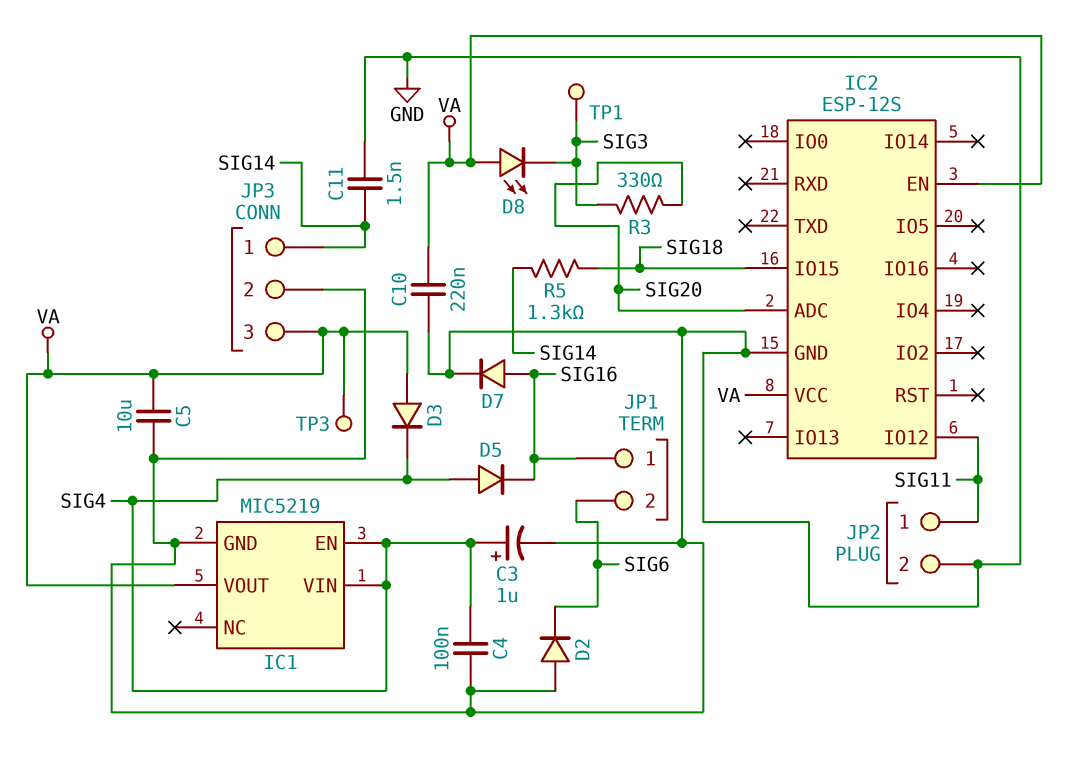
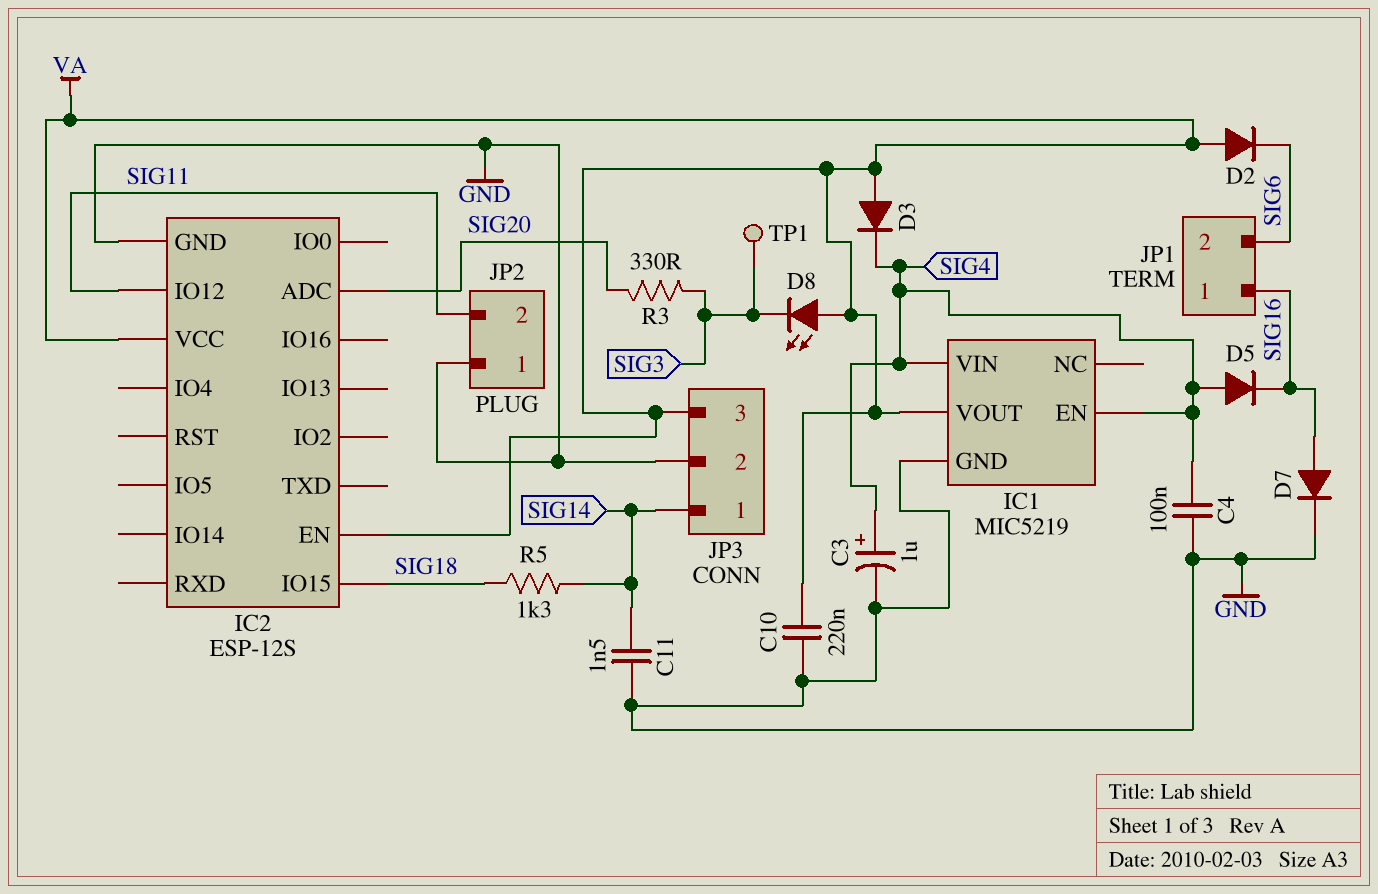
C5: 10uF (GND, VA) -> none
D2: diode (A GND, K SIG6) -> diode (A VA, K SIG6)
JP2 pin 1: SIG11 -> GND
JP2 pin 2: GND -> SIG11
TP3: test point (VA) -> none

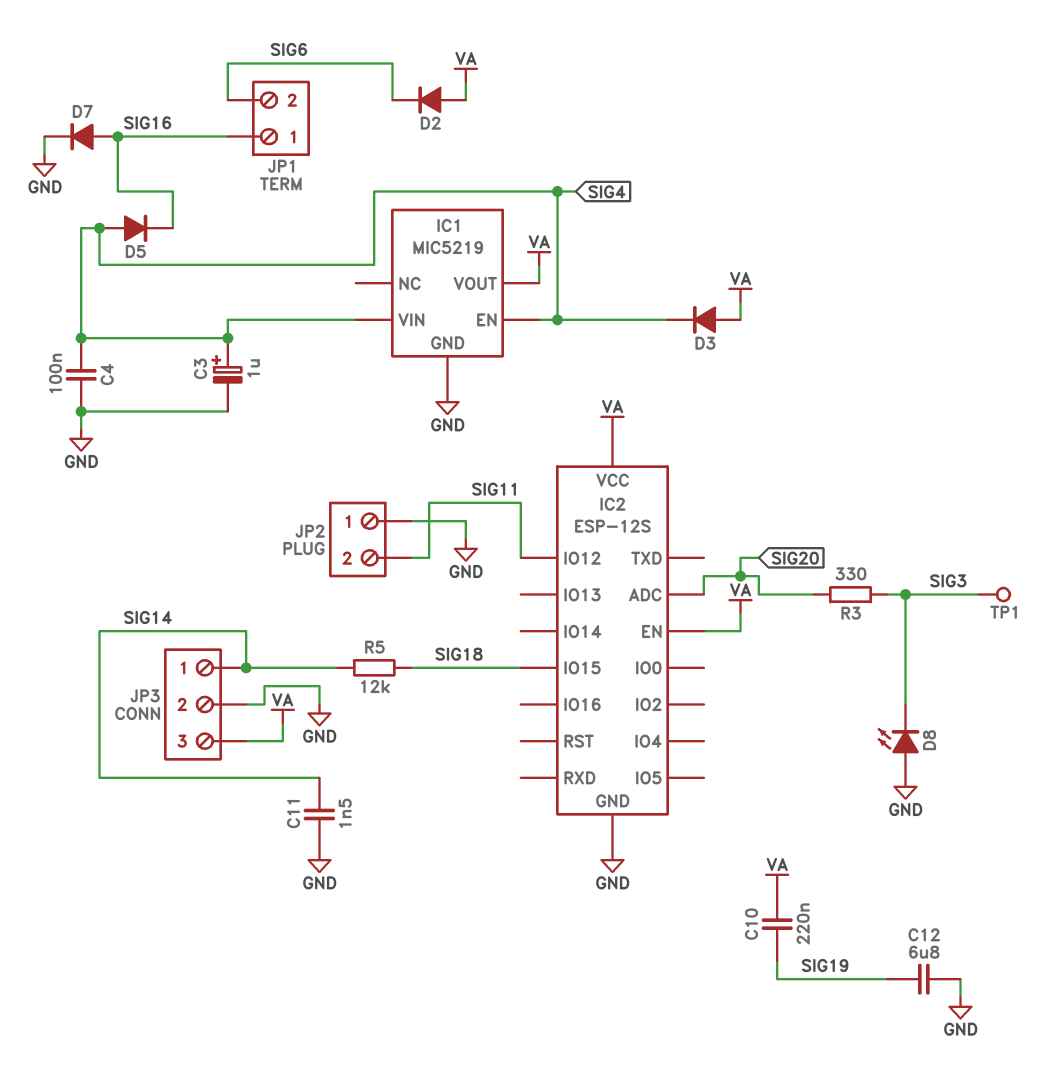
C10: 220nF (GND, VA) -> 220nF (SIG19, VA)
C12: none -> 6.8uF (GND, SIG19)
D8: LED (A VA, K SIG3) -> LED (A GND, K SIG3)
R5: 1.3k (SIG14, SIG18) -> 12k (SIG14, SIG18)

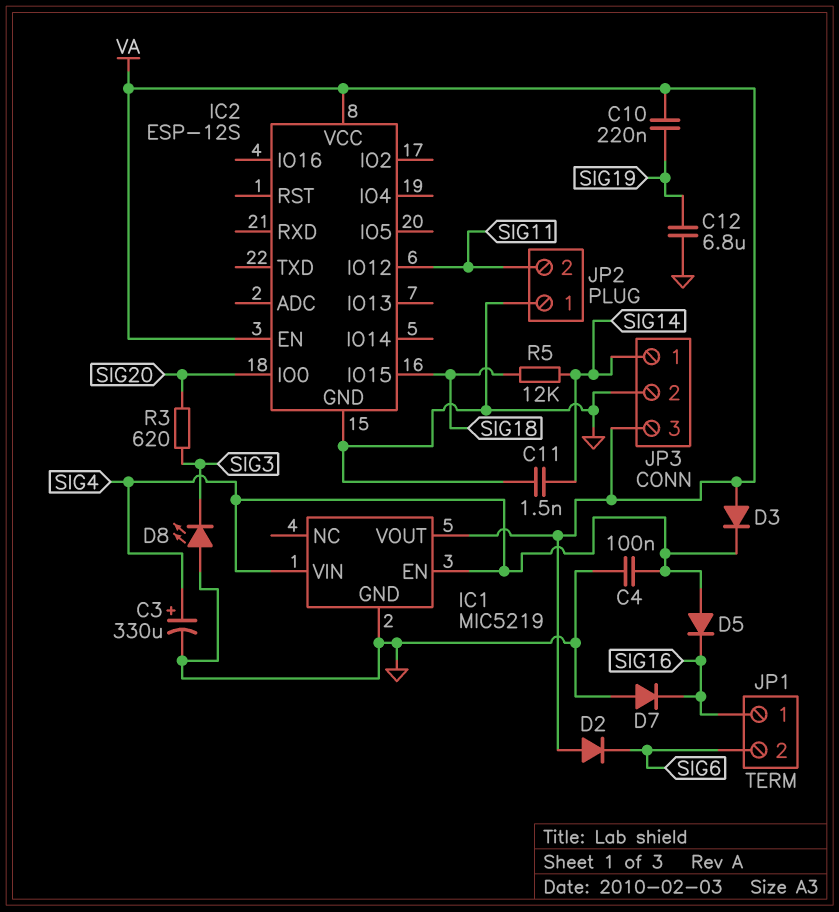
C3: 1uF (plus SIG4, minus GND) -> 330uF (plus SIG4, minus GND)
D7: diode (A SIG16, K GND) -> diode (A GND, K SIG16)
IC2 pin ADC: SIG20 -> none
IC2 pin IO0: none -> SIG20
R3: 330 (SIG3, SIG20) -> 620 (SIG3, SIG20)
TP1: test point (SIG3) -> none

